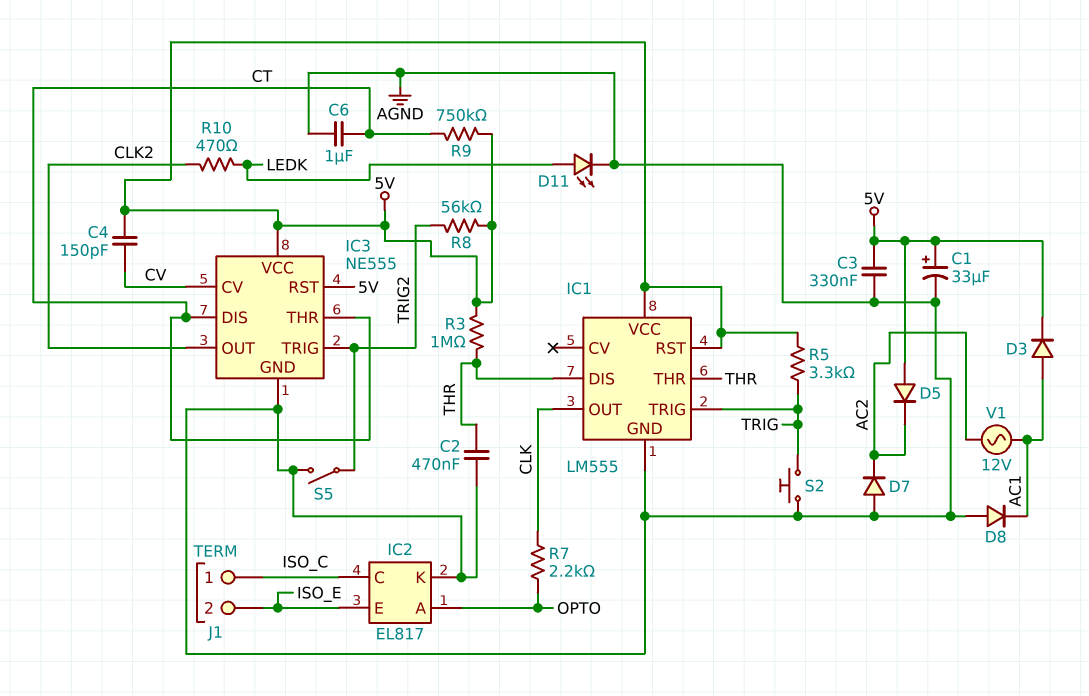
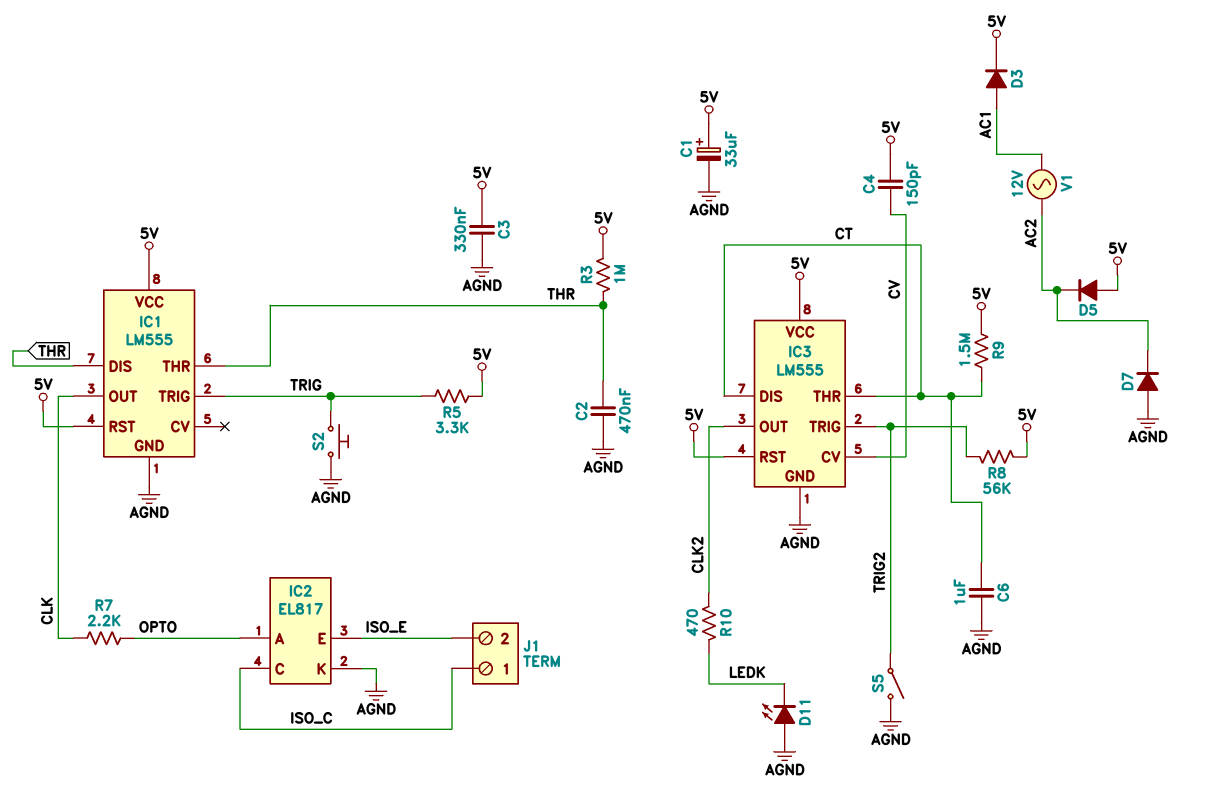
D8: diode (A AGND, K AC1) -> none
D11: LED (A LEDK, K AGND) -> LED (A AGND, K LEDK)
IC3: NE555 -> LM555
R9: 750k (5V, CT) -> 1.5M (5V, CT)

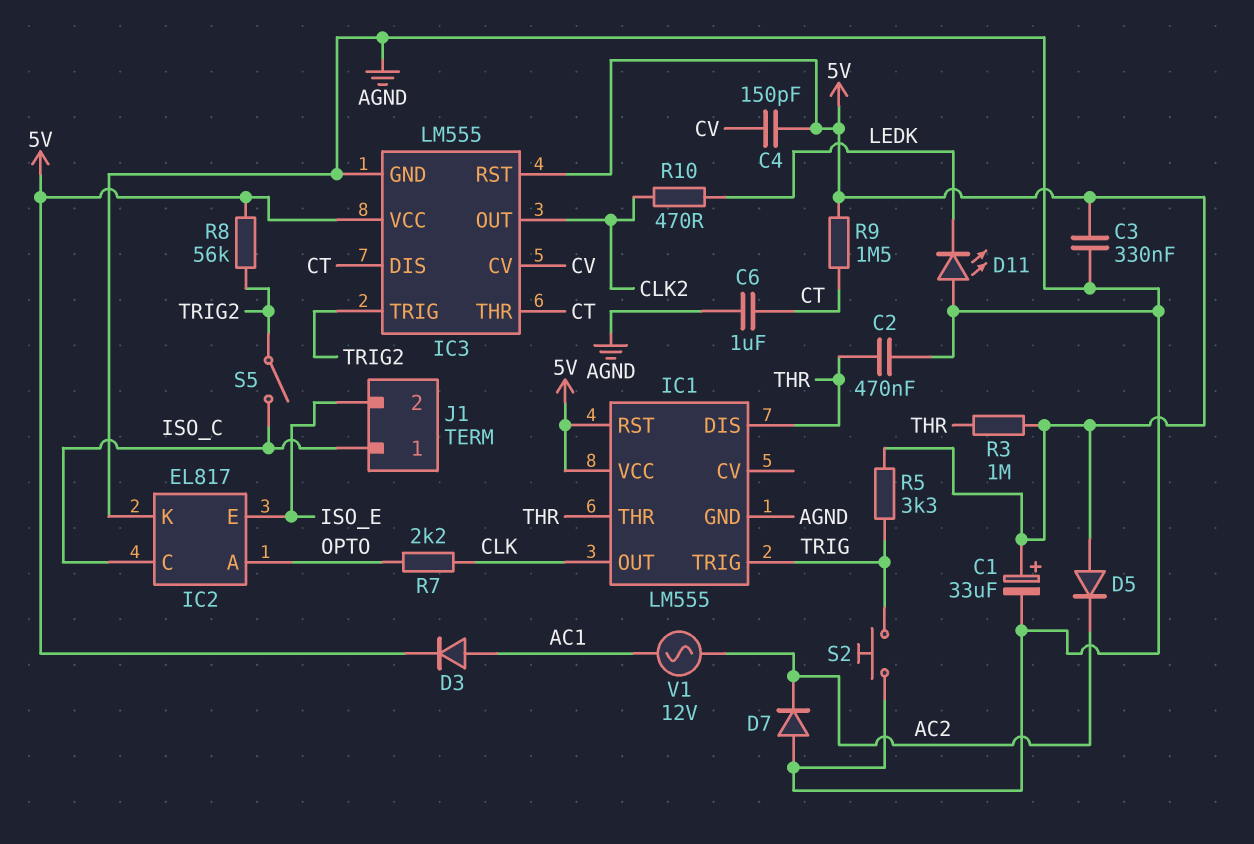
S5: switch (AGND, TRIG2) -> switch (ISO_C, TRIG2)

